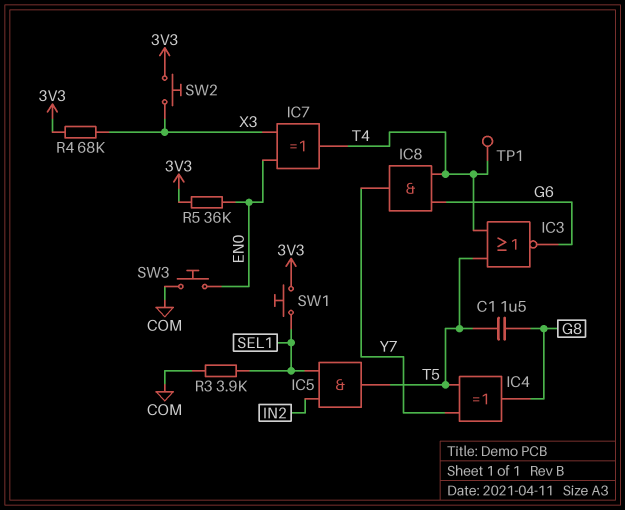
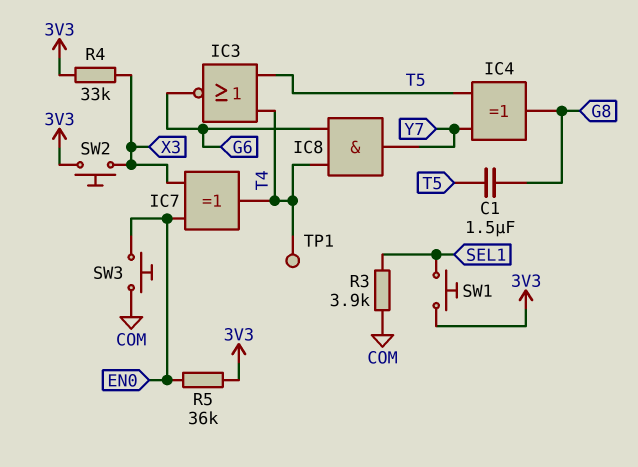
IC5: AND (in IN2, in SEL1, out T5) -> none
R4: 68k (3V3, X3) -> 33k (3V3, X3)

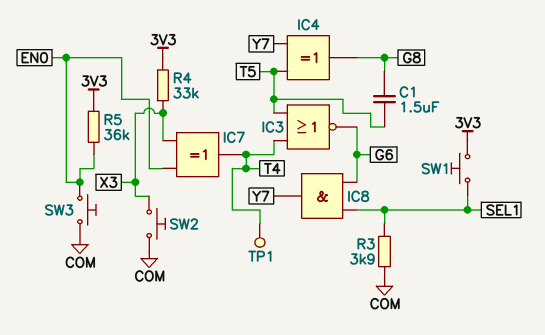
IC8: AND (in G6, in T4, out Y7) -> AND (in G6, in SEL1, out Y7)
SW2: button (3V3, X3) -> button (COM, X3)

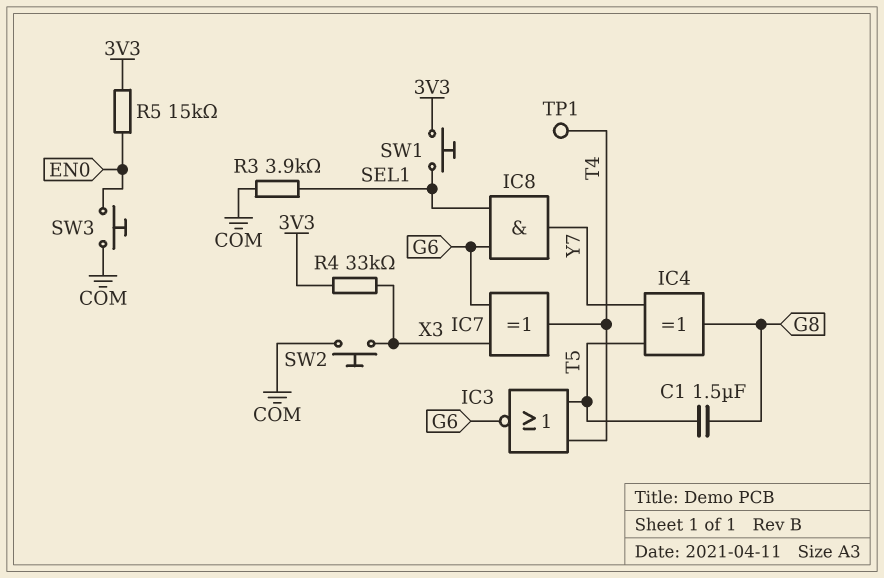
IC7: XOR (in EN0, in X3, out T4) -> XOR (in G6, in X3, out T4)
R5: 36k (3V3, EN0) -> 15k (3V3, EN0)

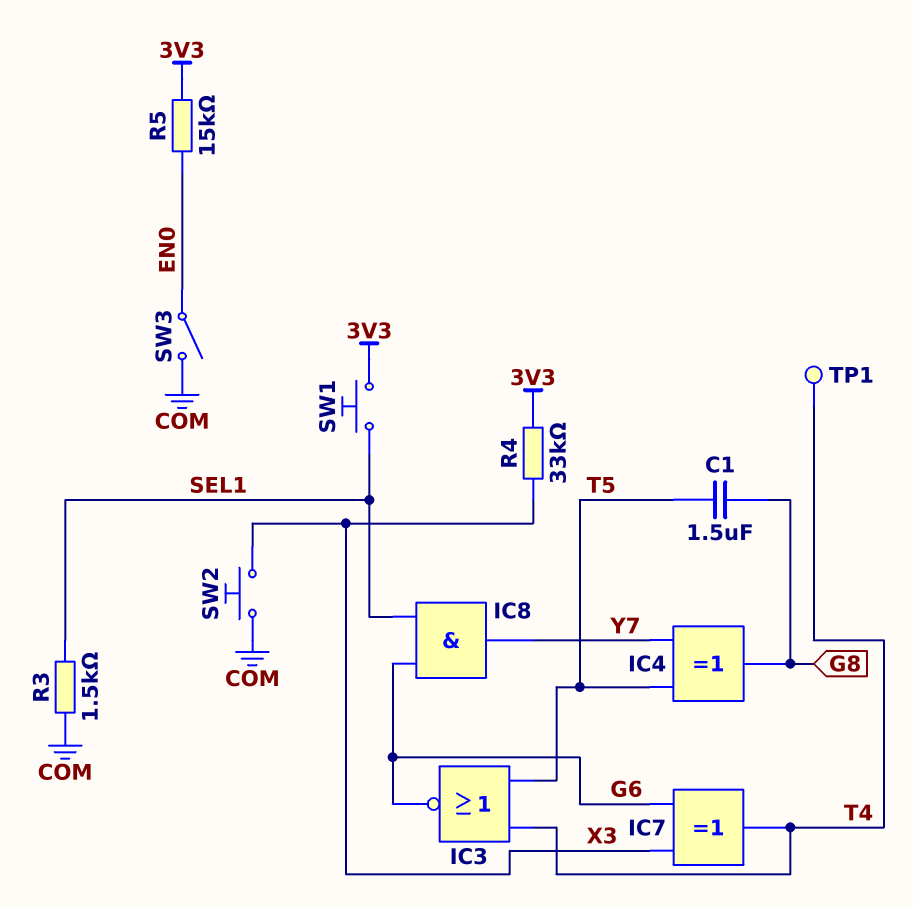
R3: 3.9k (COM, SEL1) -> 1.5k (COM, SEL1)
SW3: button (COM, EN0) -> switch (COM, EN0)

